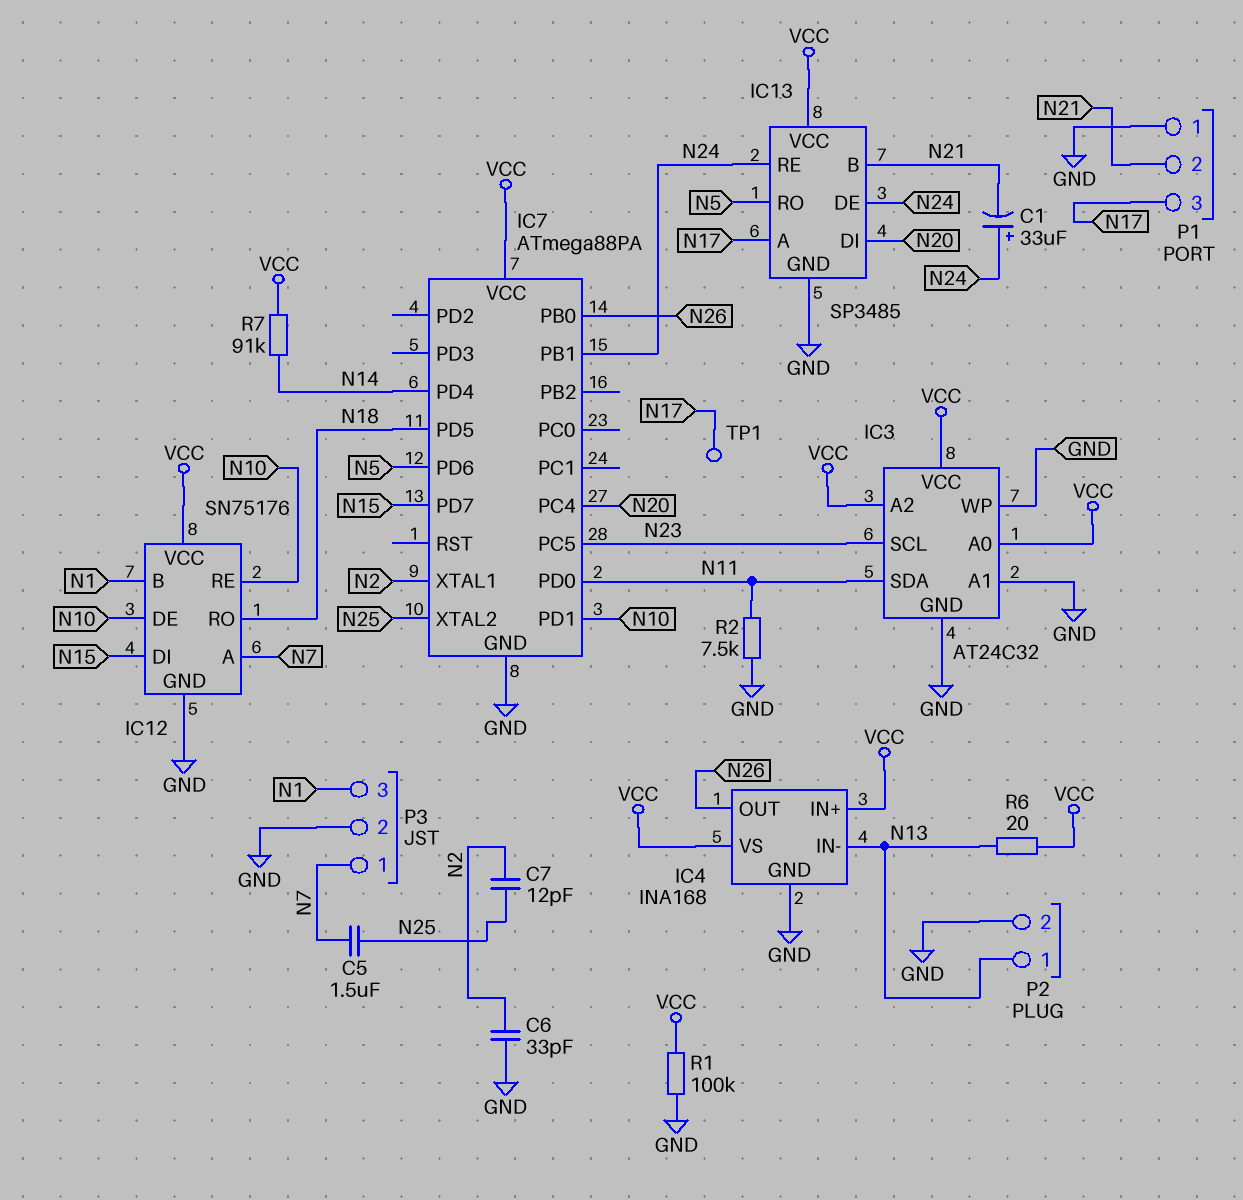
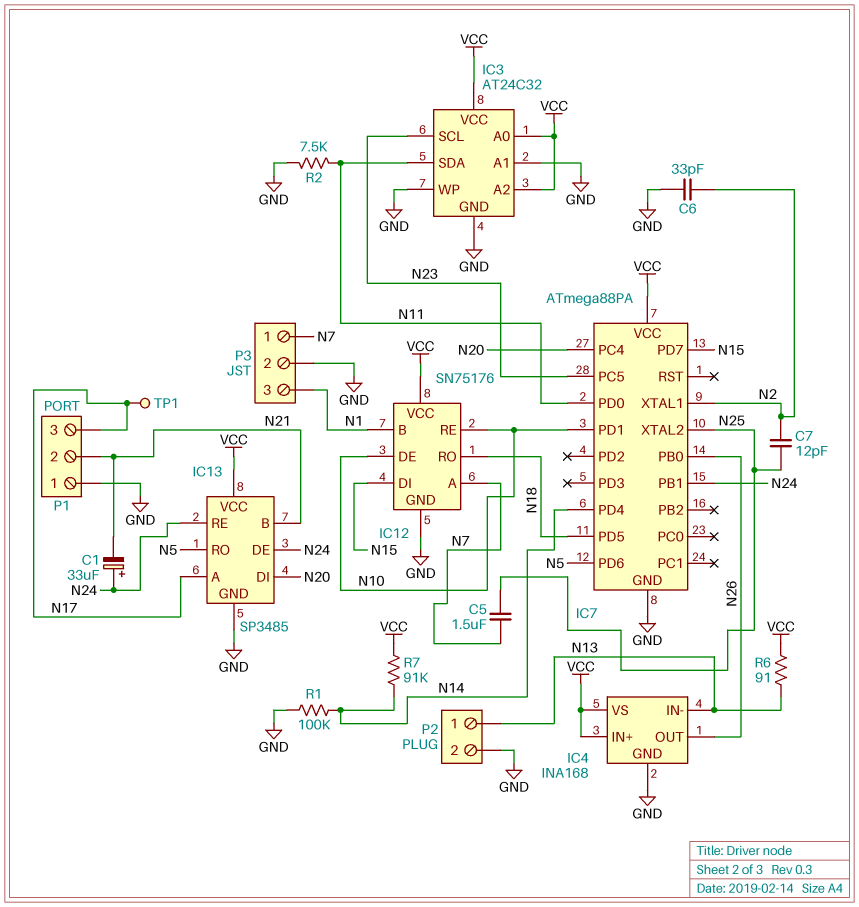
R1: 100k (GND, VCC) -> 100k (GND, N14)
R6: 20 (N13, VCC) -> 91 (N13, VCC)

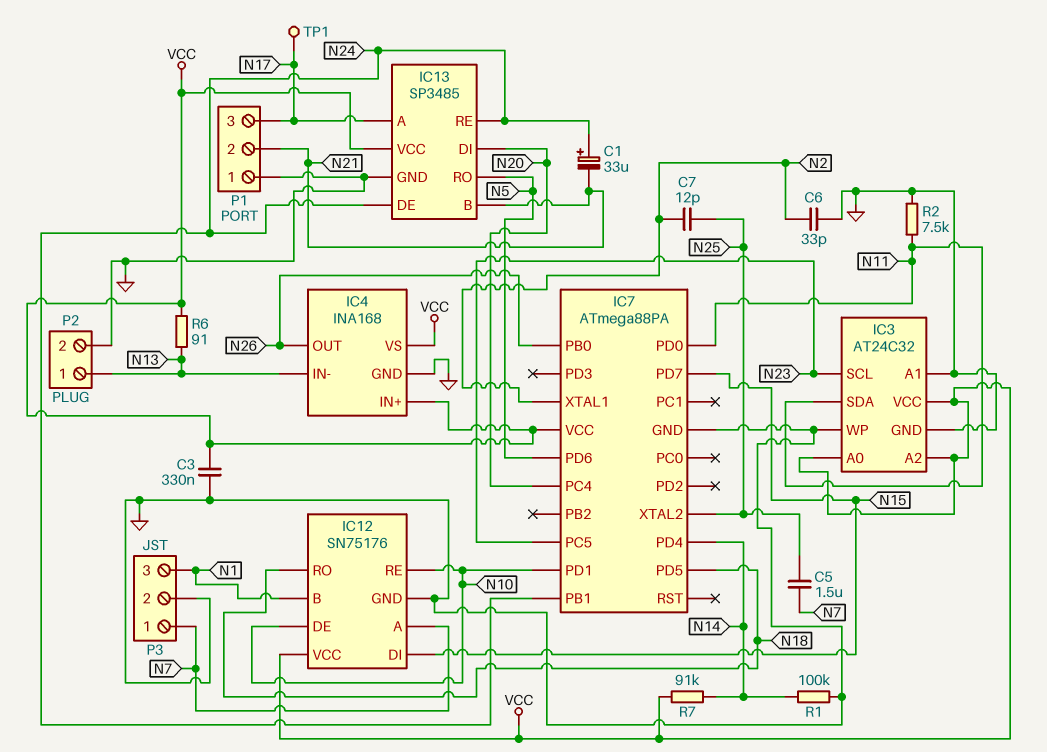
C3: none -> 330nF (GND, VCC)

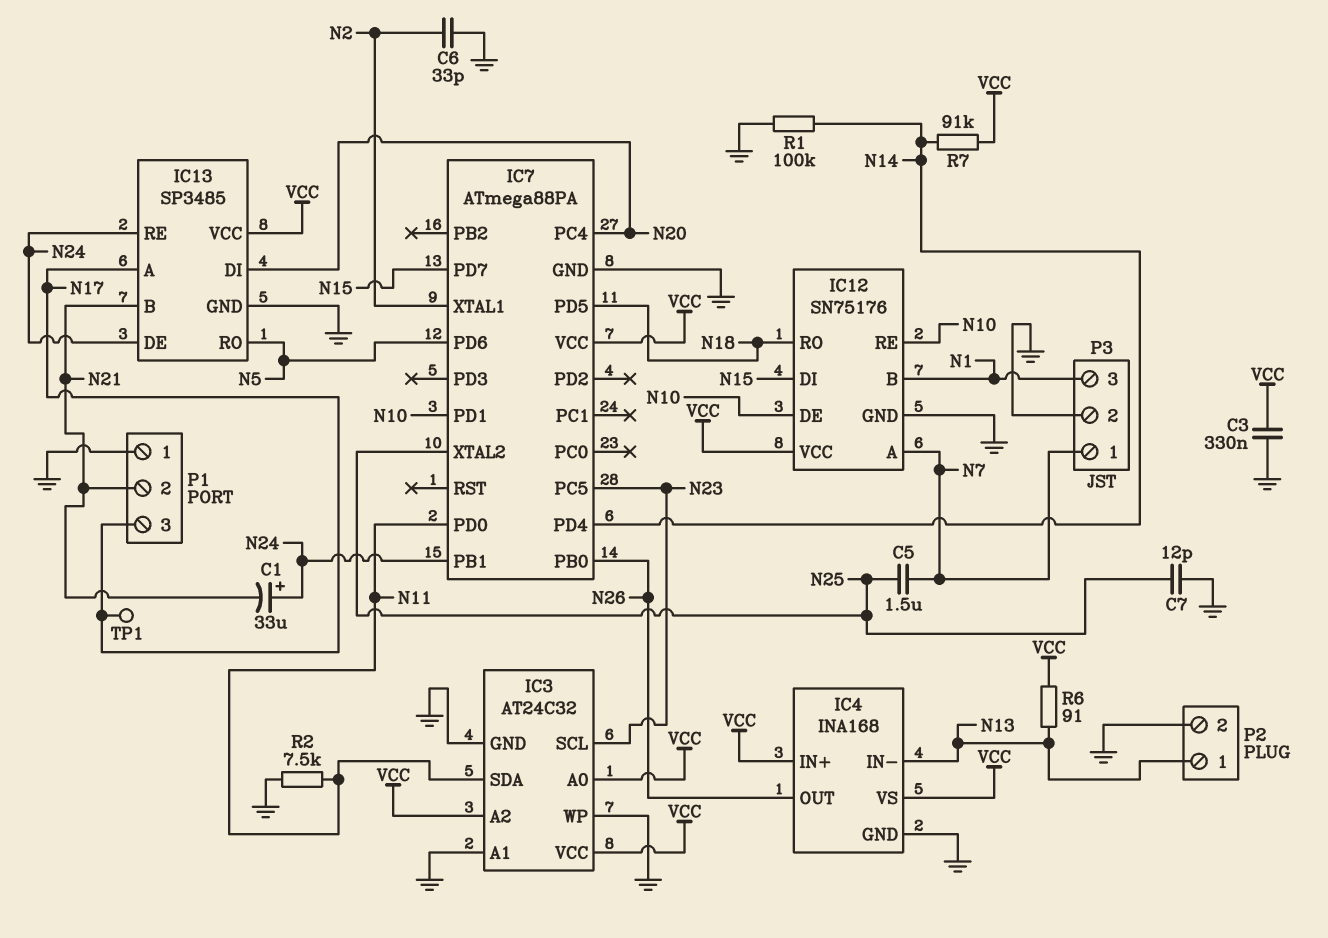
C7: 12pF (N2, N25) -> 12pF (GND, N25)

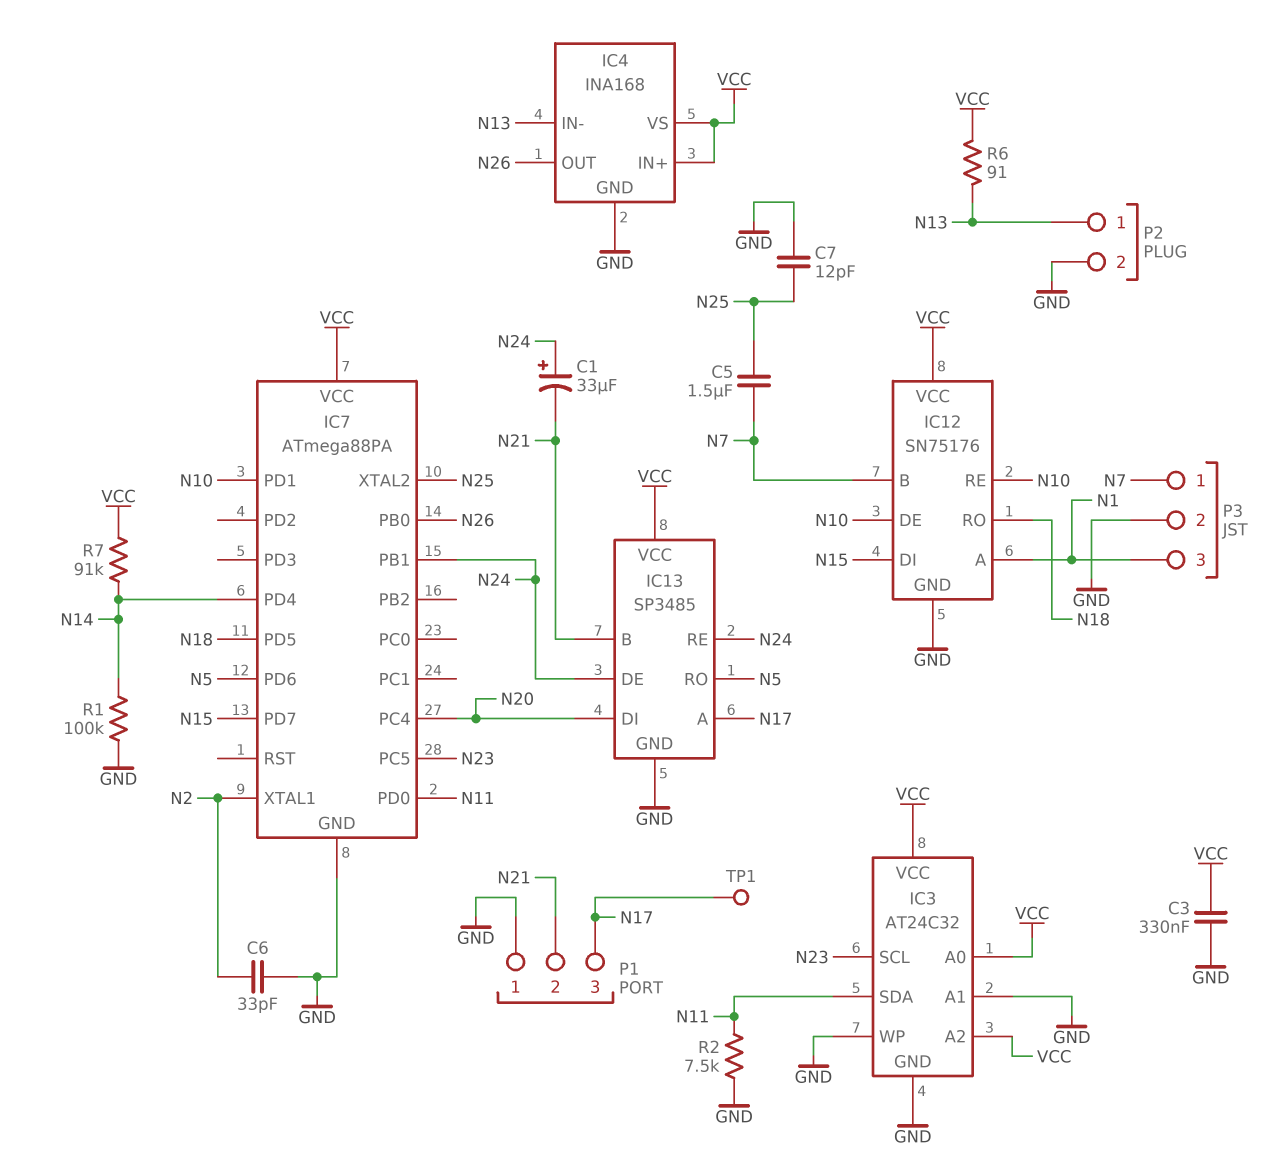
IC12 pin A: N7 -> N1
IC12 pin B: N1 -> N7

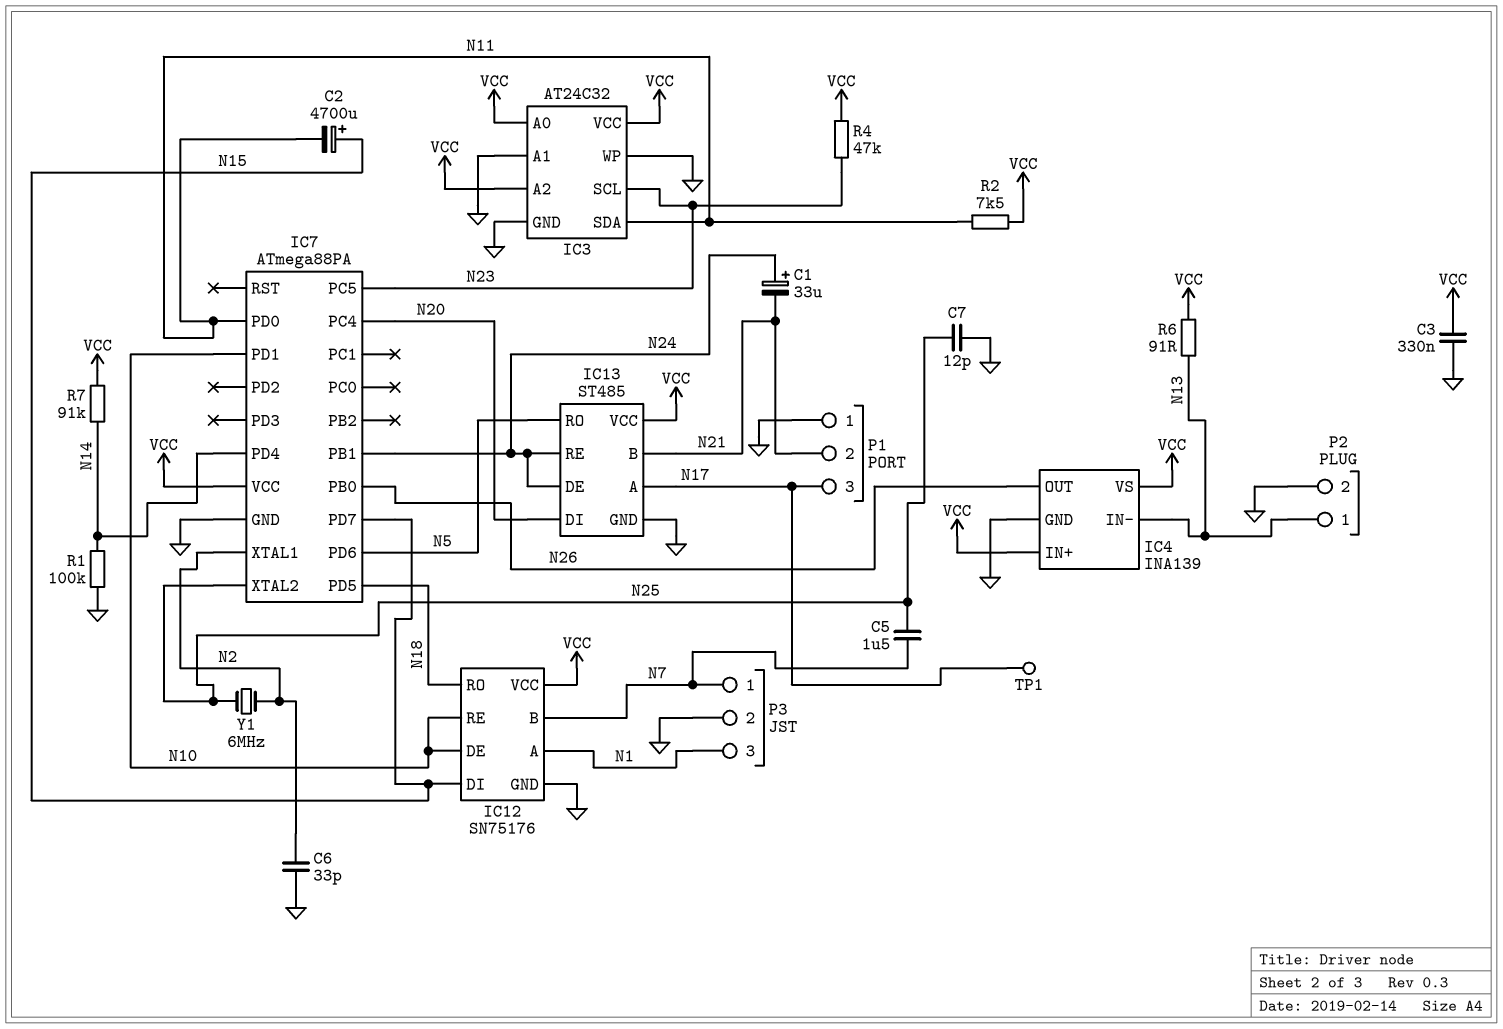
C2: none -> 4700uF (plus N15, minus N11)
IC4: INA168 -> INA139
IC13: SP3485 -> ST485
R2: 7.5k (GND, N11) -> 7.5k (N11, VCC)
R4: none -> 47k (N23, VCC)
Y1: none -> 6MHz (N2, N25)

